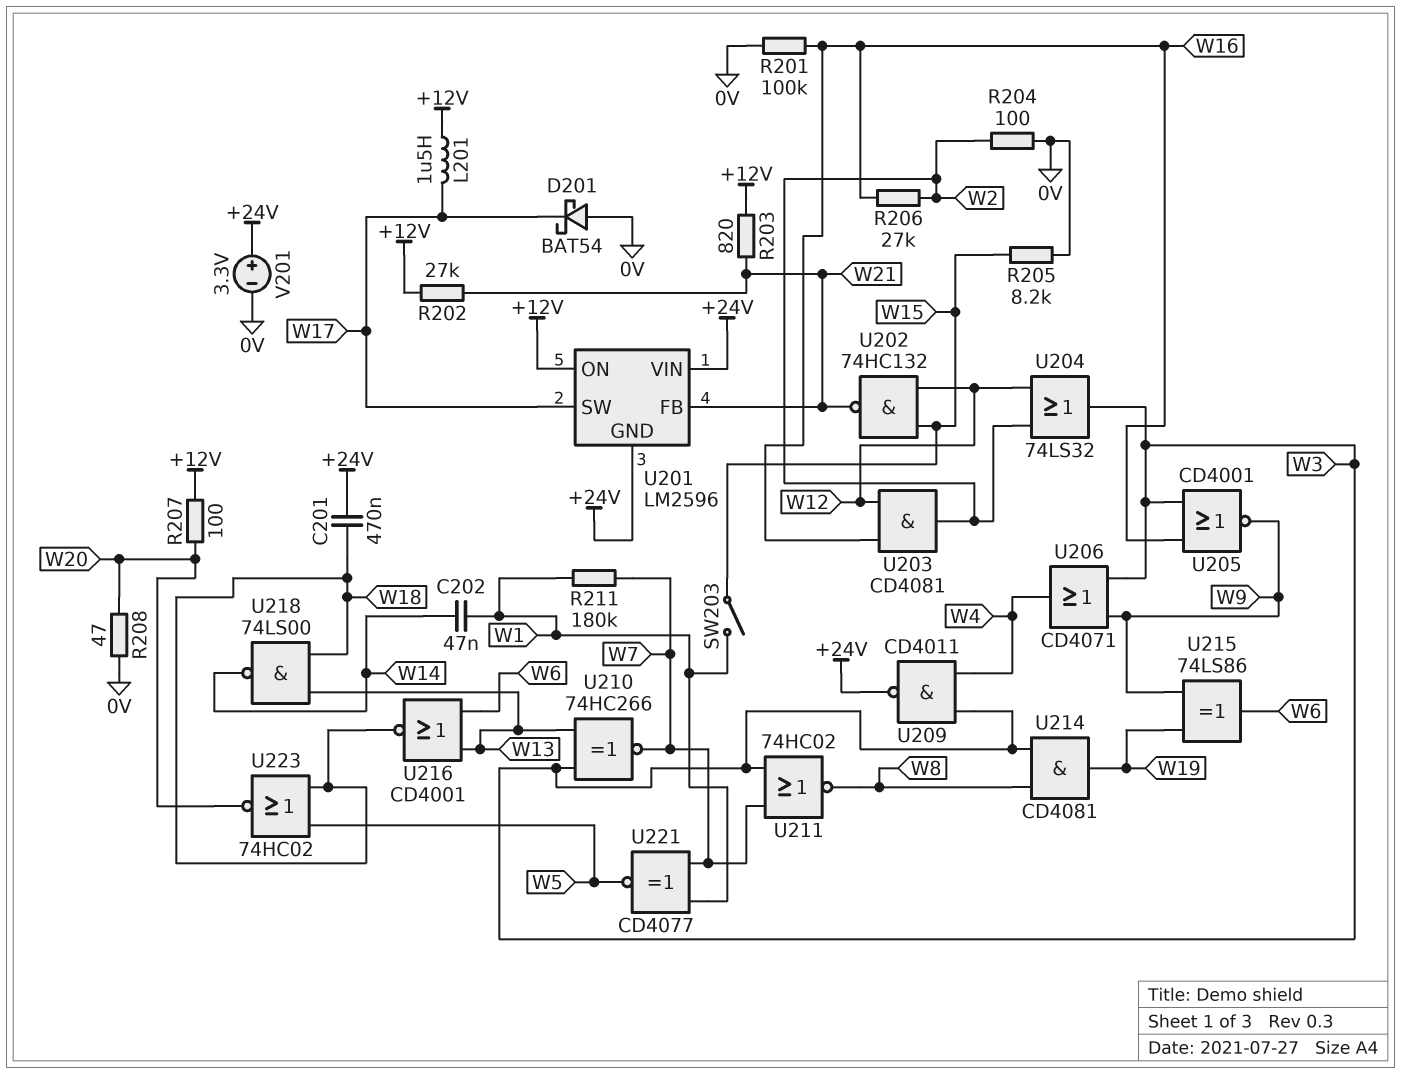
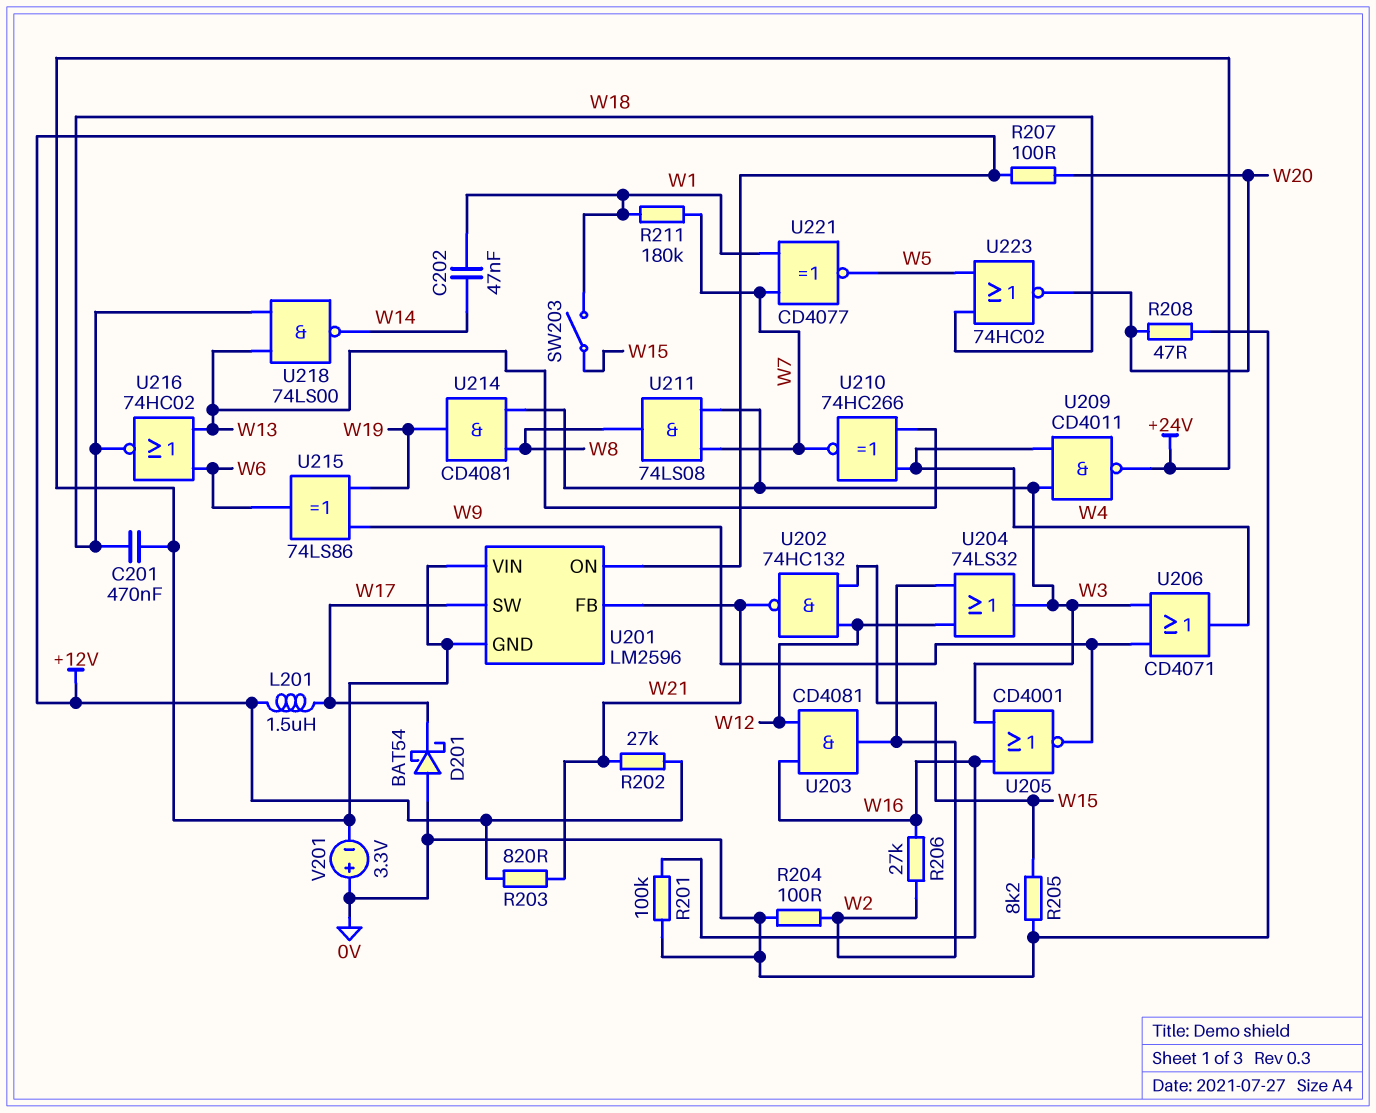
U210: XNOR 74HC266 (in W3, in W13, out W7) -> XNOR 74HC266 (in W4, in W13, out W7)
U211: NOR 74HC02 (in W3, in W7, out W8) -> AND 74LS08 (in W3, in W7, out W8)
U216: NOR CD4001 (in W6, in W13, out W18) -> NOR 74HC02 (in W6, in W13, out W18)
V201: 3.3V (plus +24V, minus 0V) -> 3.3V (plus 0V, minus +24V)

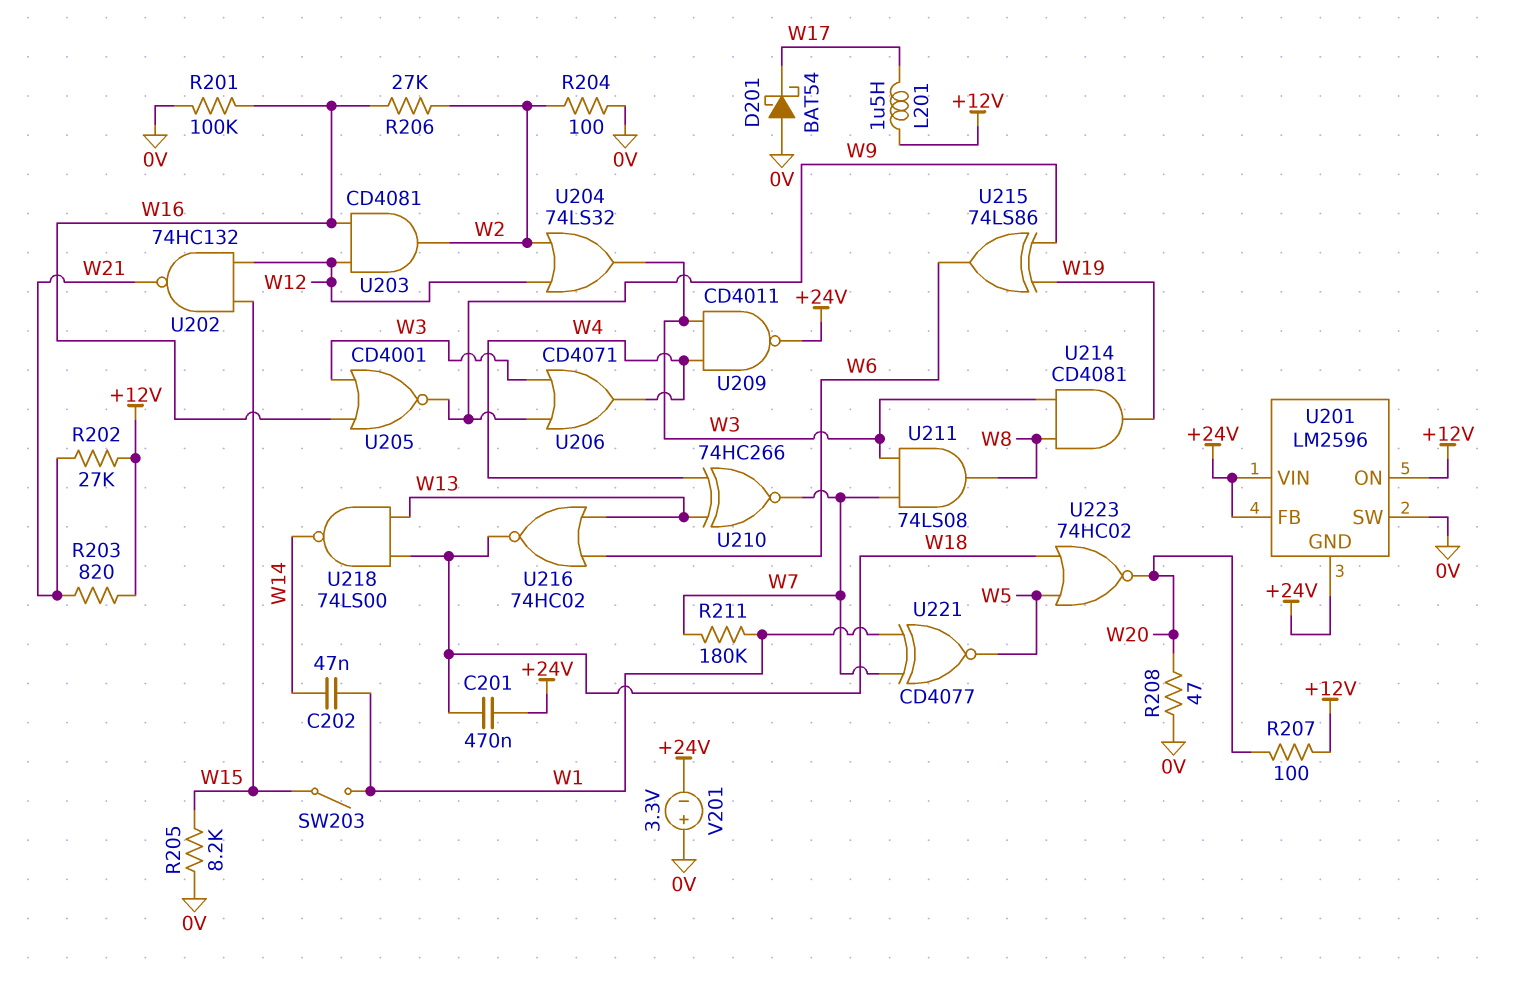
U201 pin FB: W21 -> +24V
U201 pin SW: W17 -> 0V

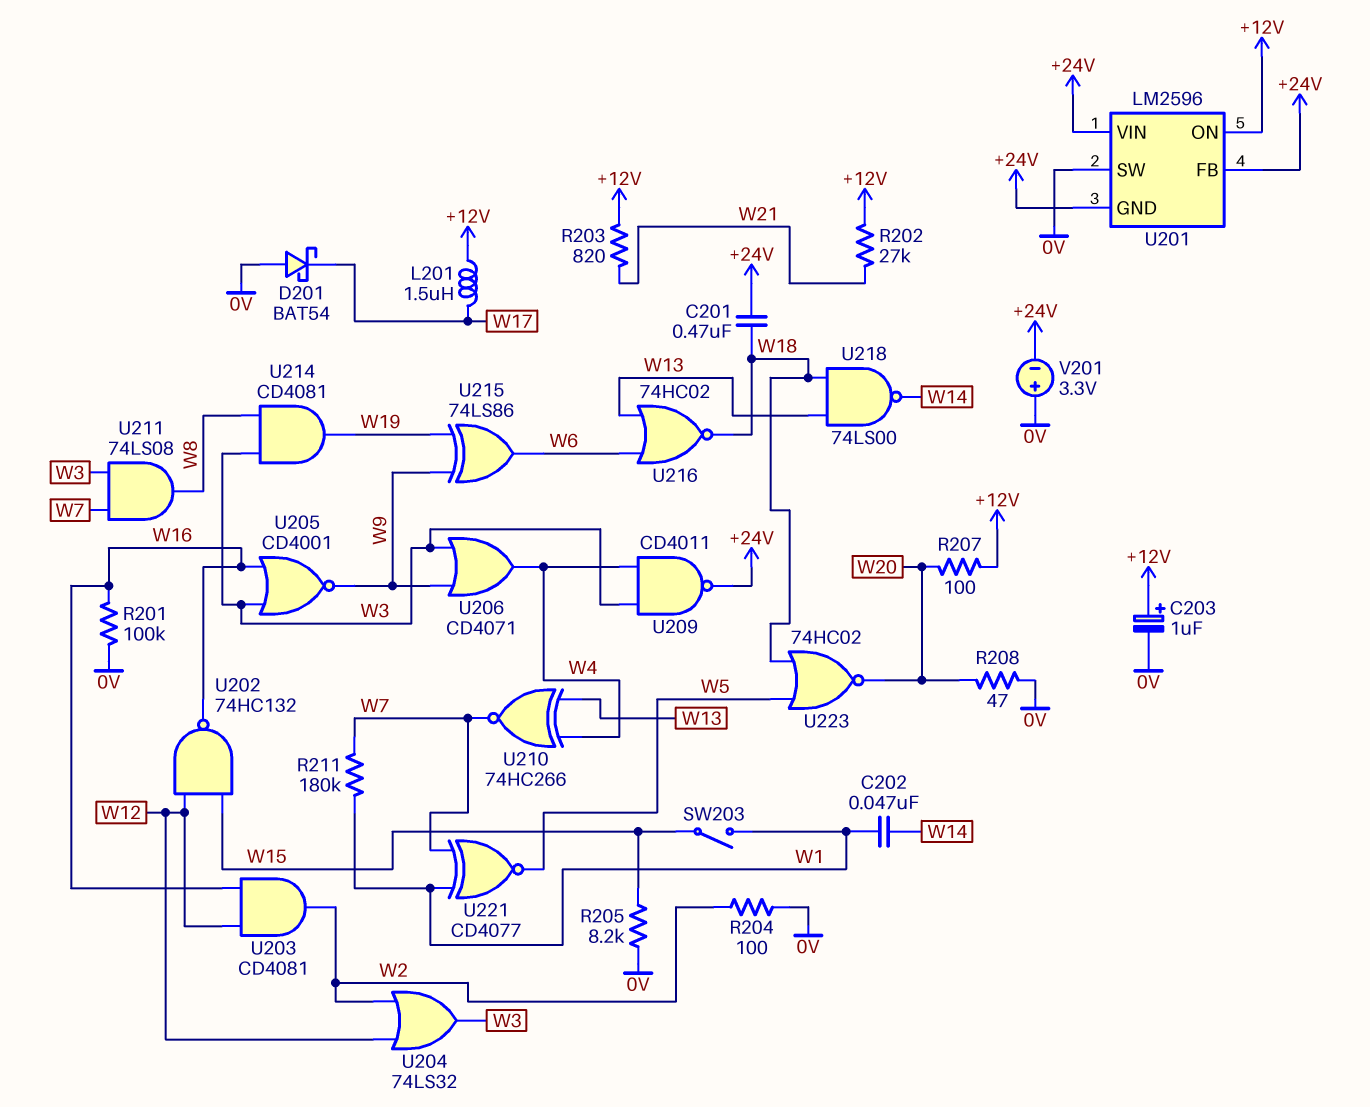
C203: none -> 1uF (plus +12V, minus 0V)
R206: 27k (W2, W16) -> none
U202: NAND 74HC132 (in W12, in W15, out W21) -> NAND 74HC132 (in W12, in W15, out W16)

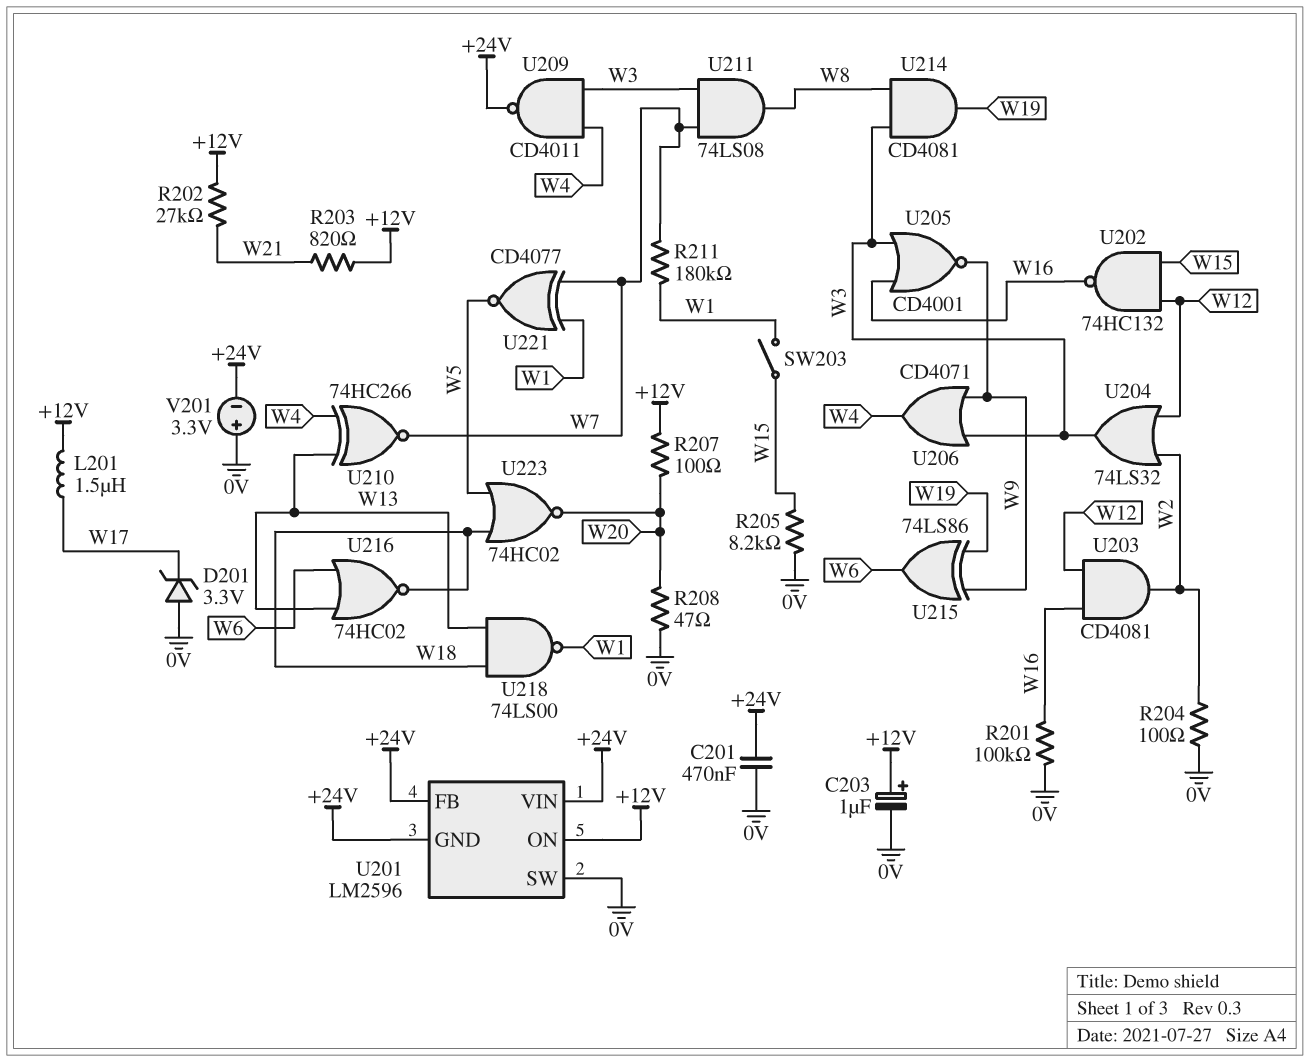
C201: 470nF (+24V, W18) -> 470nF (+24V, 0V)
C202: 47nF (W1, W14) -> none
D201: schottky BAT54 (A 0V, K W17) -> zener 3.3V (A 0V, K W17)
U218: NAND 74LS00 (in W13, in W18, out W14) -> NAND 74LS00 (in W13, in W18, out W1)

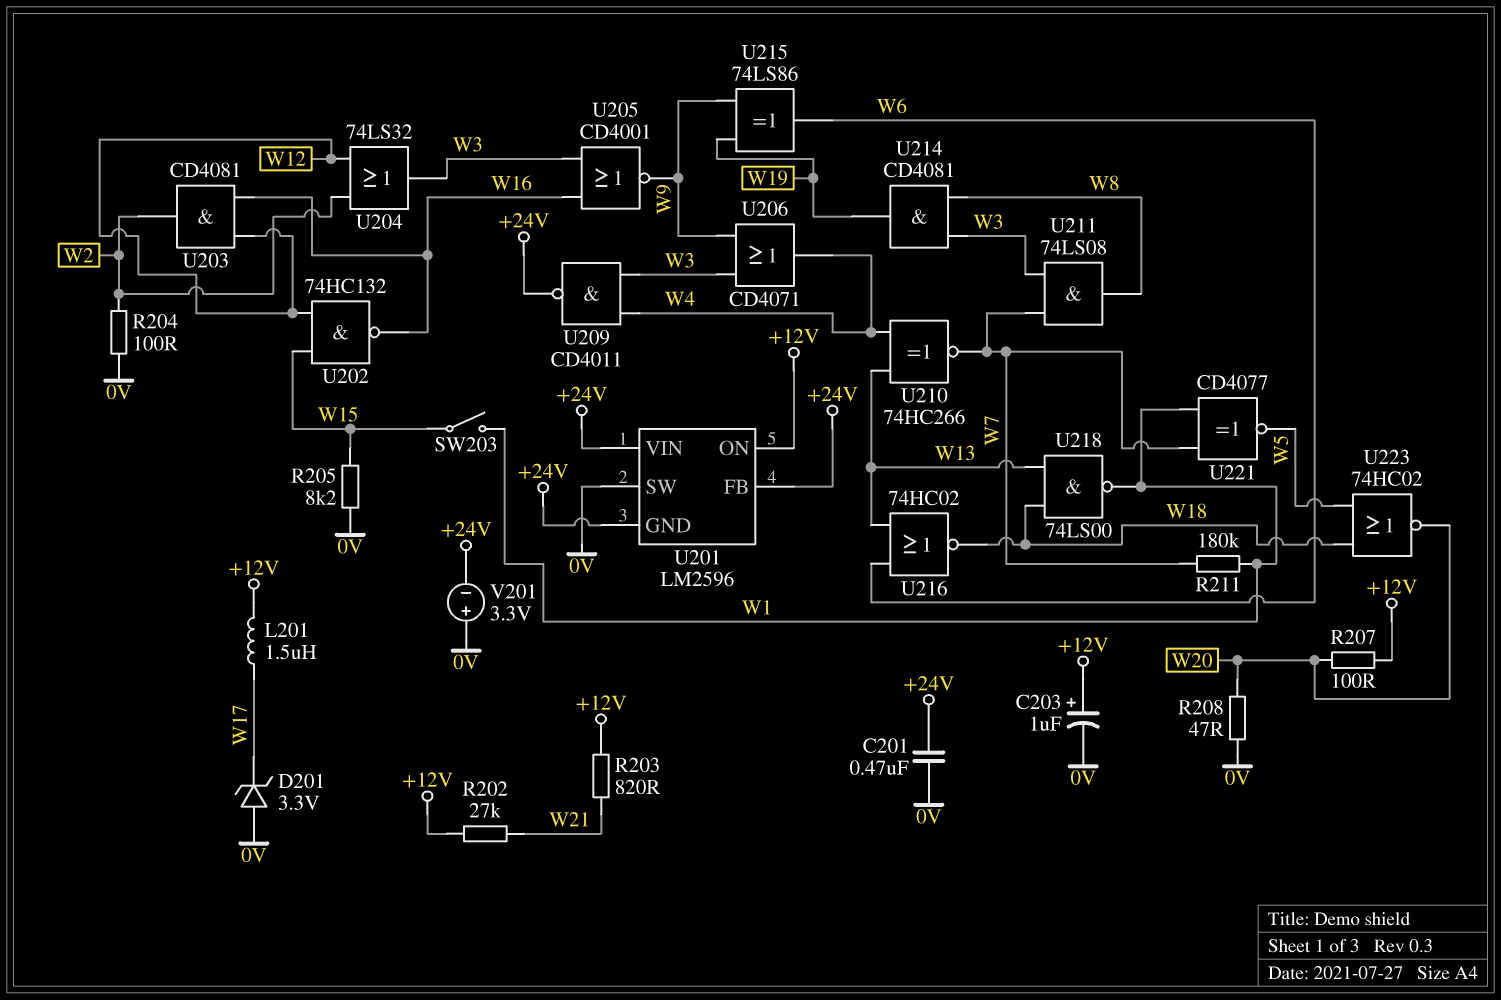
R201: 100k (0V, W16) -> none

